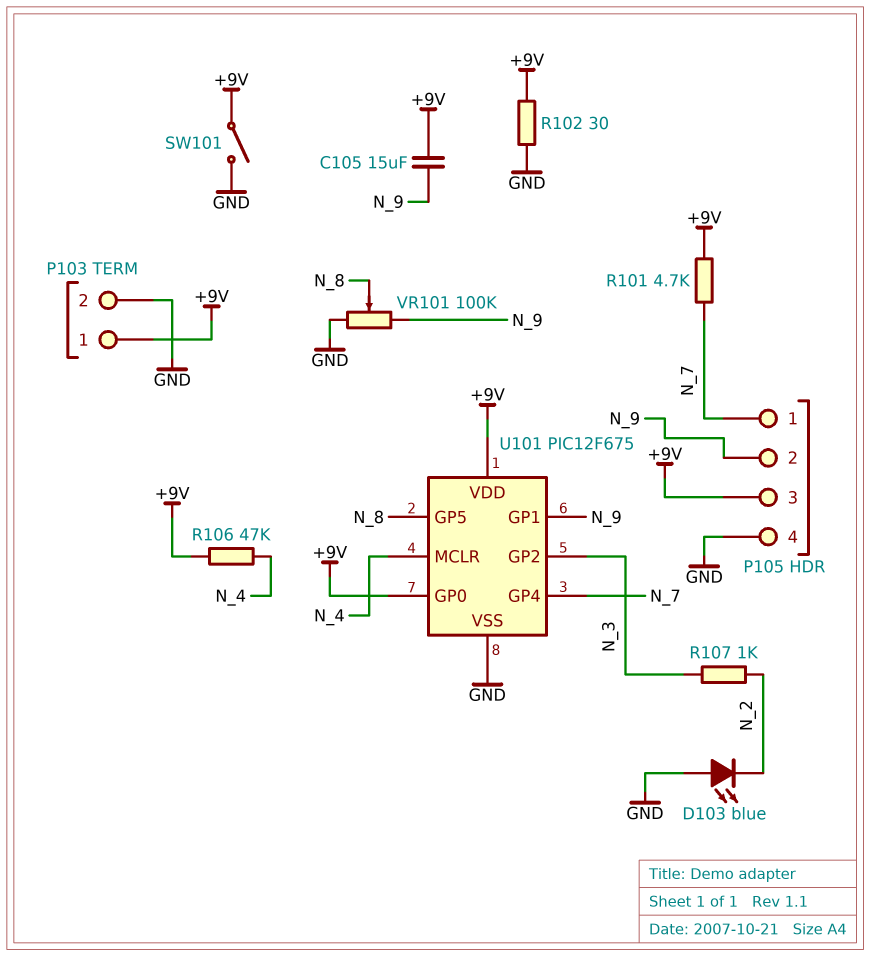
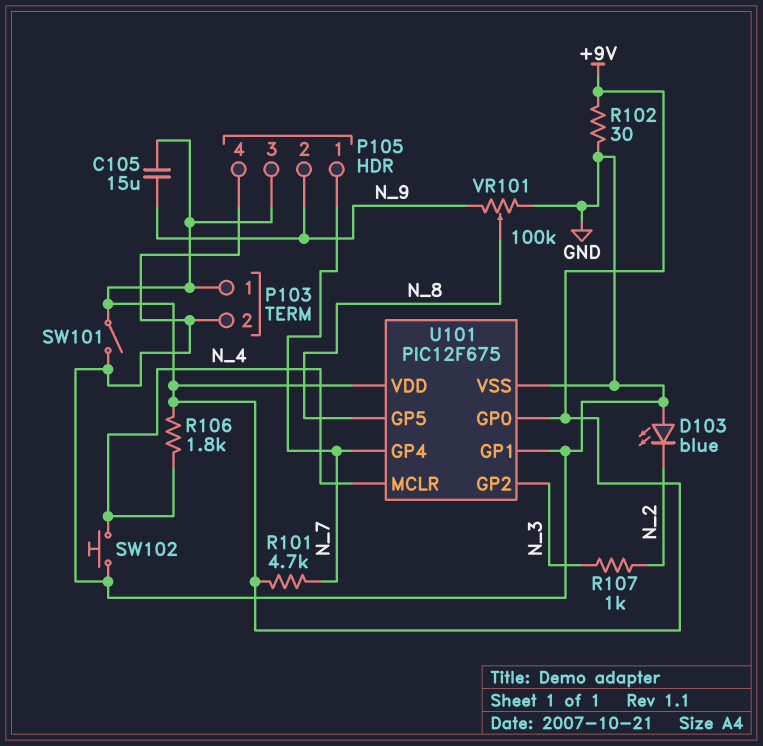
R106: 47k (+9V, N_4) -> 1.8k (+9V, N_4)
SW102: none -> button (GND, N_4)
U101 pin GP1: N_9 -> GND

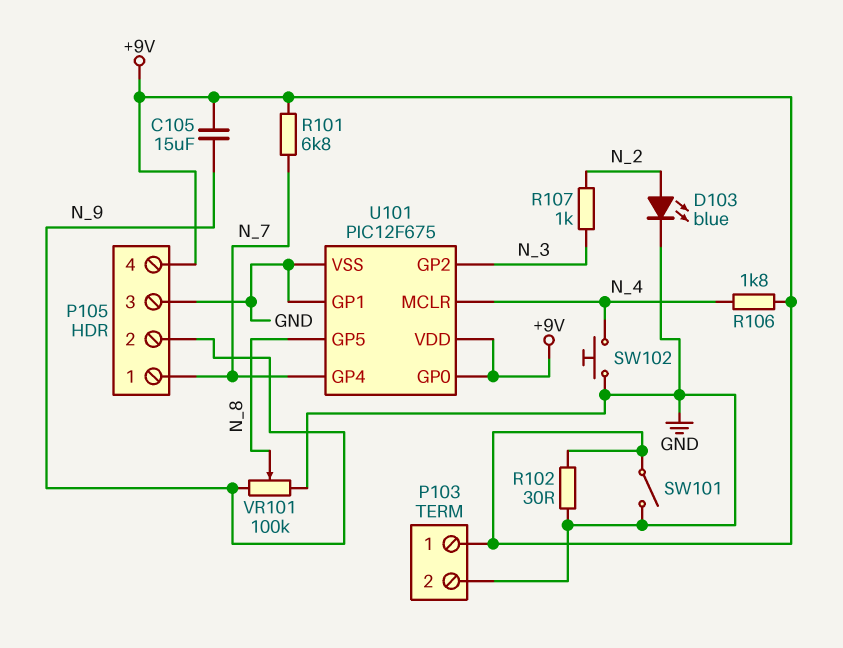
D103: LED blue (A GND, K N_2) -> LED blue (A N_2, K GND)
P105 pin 3: +9V -> GND
P105 pin 4: GND -> +9V
R101: 4.7k (+9V, N_7) -> 6.8k (+9V, N_7)

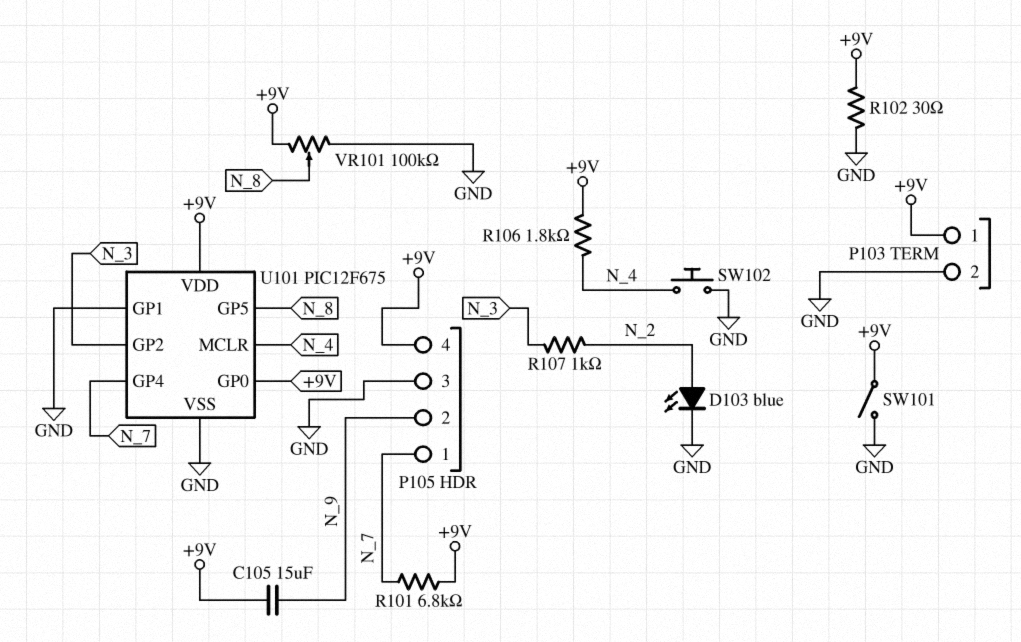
VR101: 100k (GND, N_9, wiper N_8) -> 100k (+9V, GND, wiper N_8)

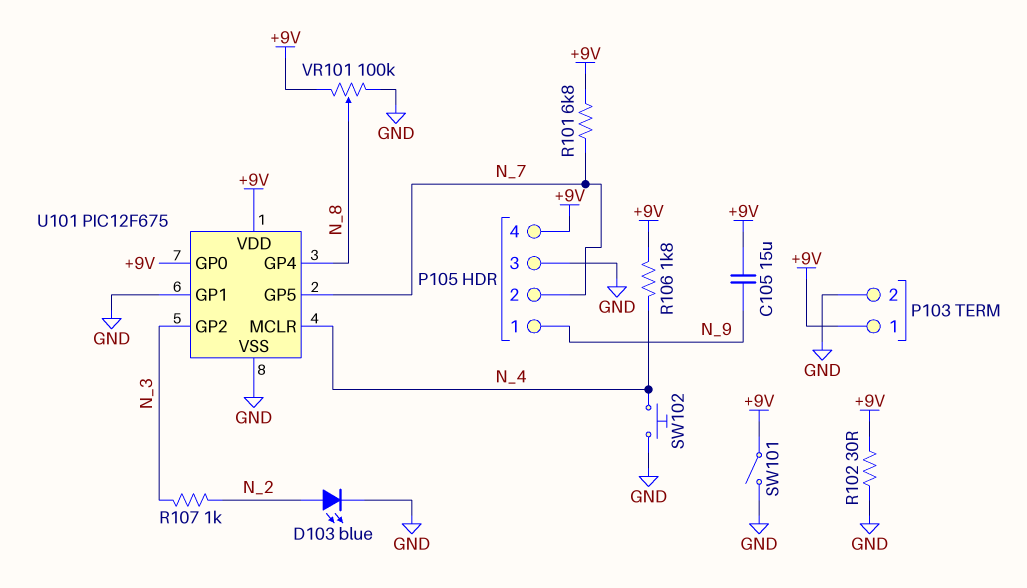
P105 pin 1: N_7 -> N_9
P105 pin 2: N_9 -> N_7
U101 pin GP4: N_7 -> N_8
U101 pin GP5: N_8 -> N_7

